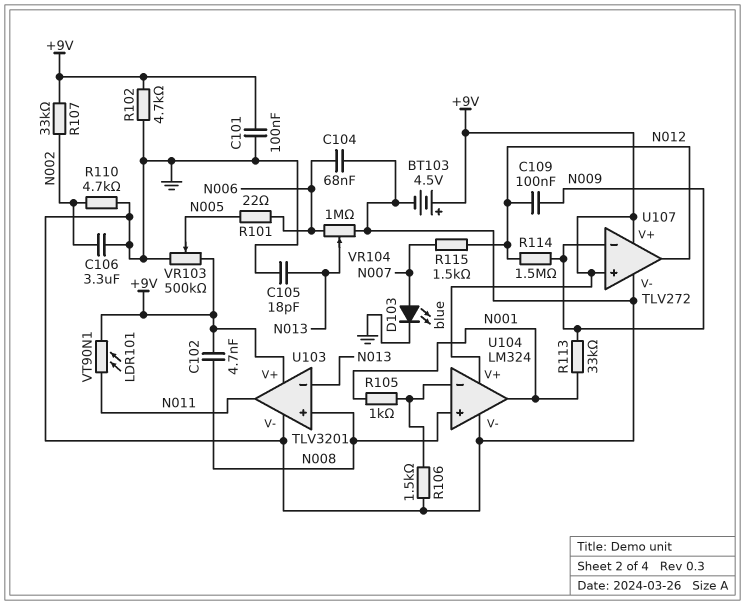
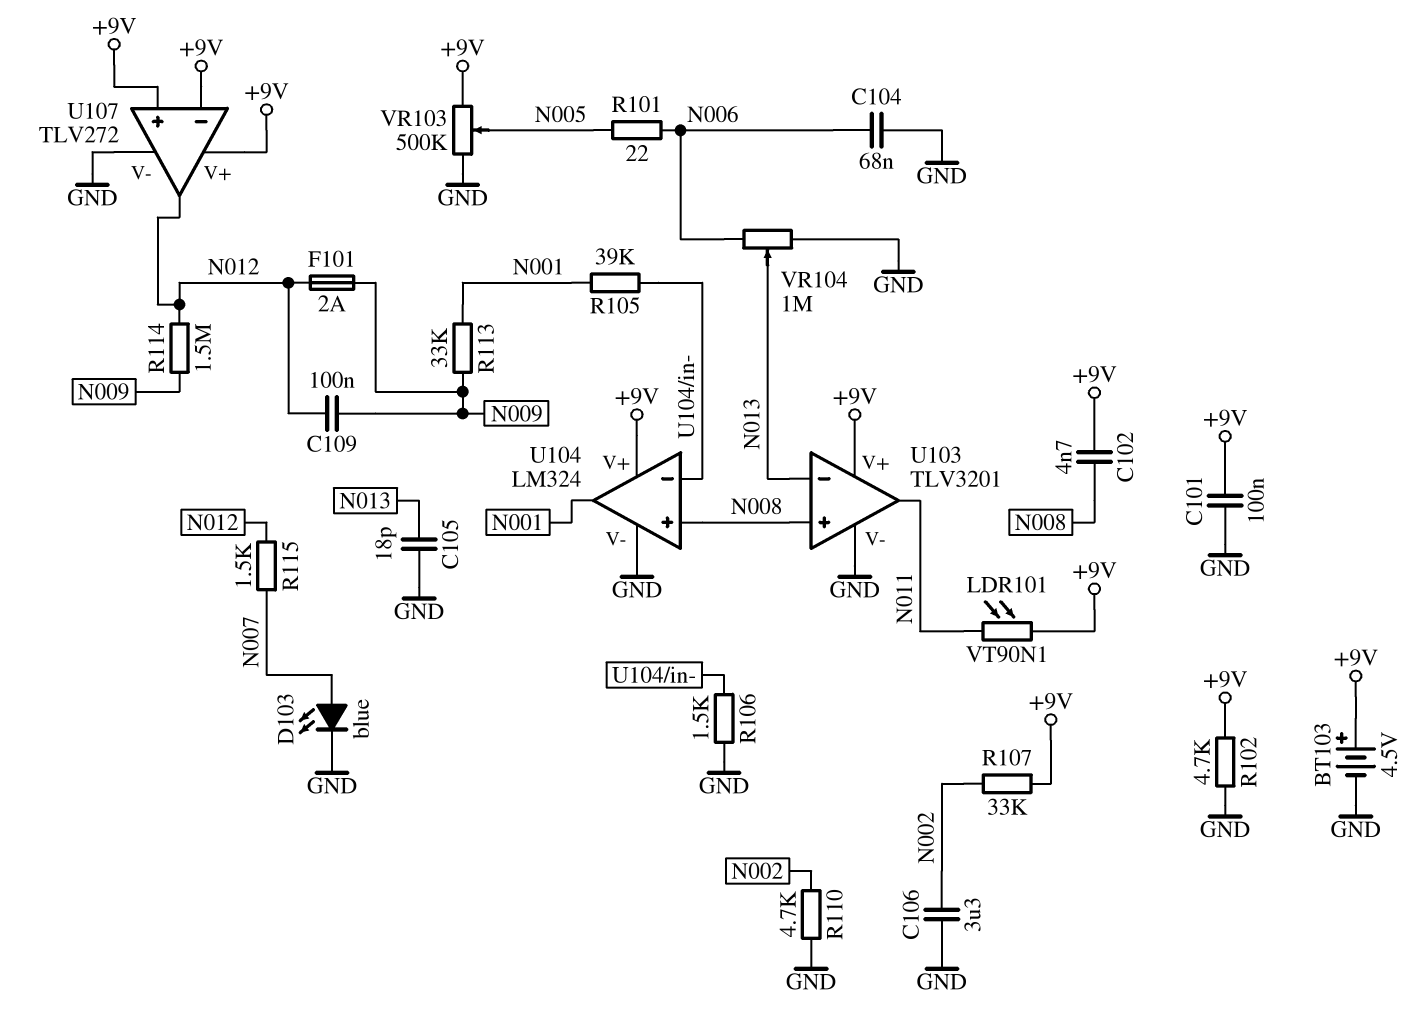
F101: none -> 2A (N009, N012)
R105: 1k (N001, U104/in-) -> 39k (N001, U104/in-)
U107 pin in-: N009 -> +9V

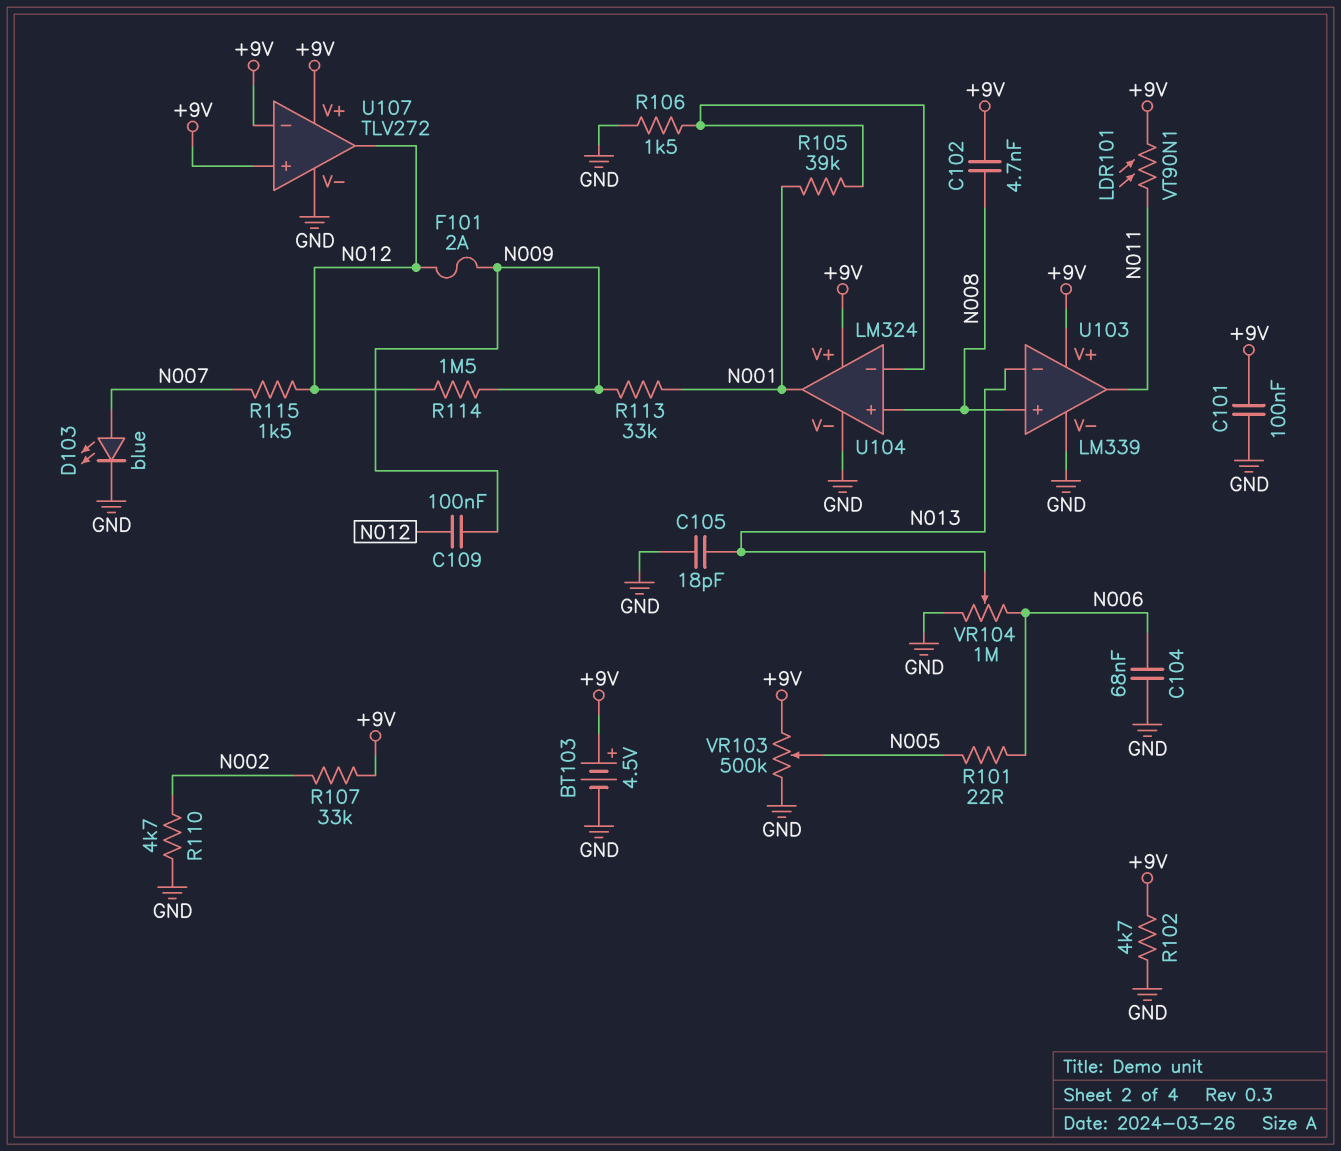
C106: 3.3uF (GND, N002) -> none
U103: TLV3201 -> LM339

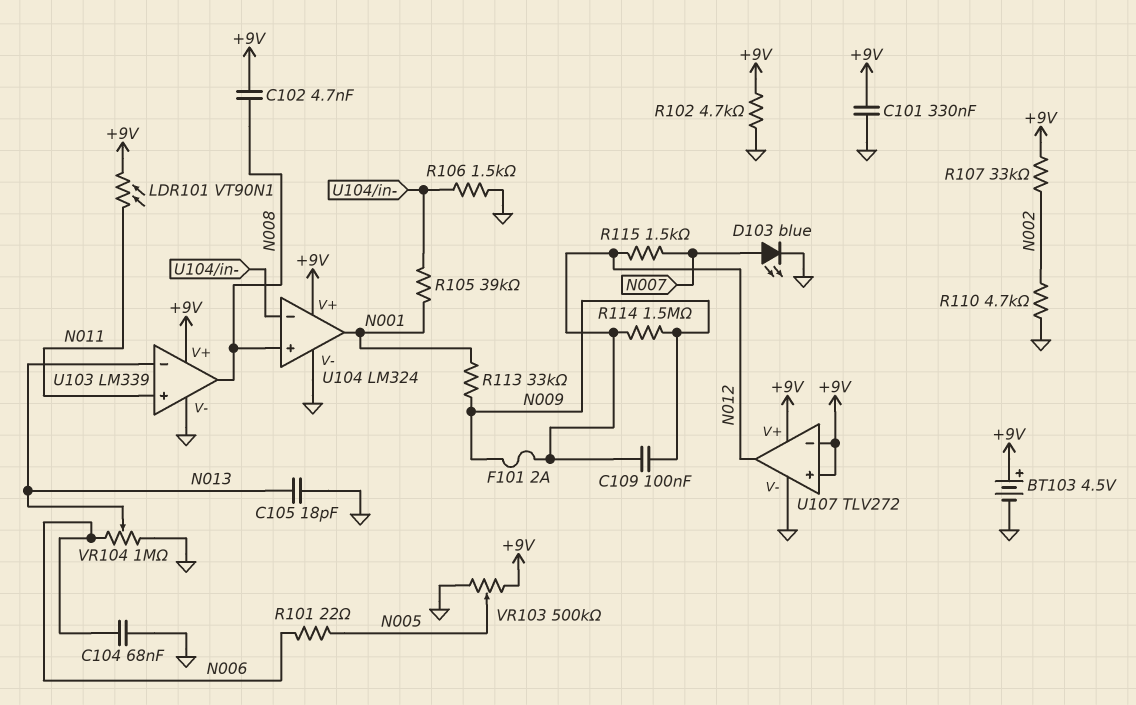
C101: 100nF (+9V, GND) -> 330nF (+9V, GND)
U103 pin in+: N008 -> N011
U103 pin out: N011 -> N008

